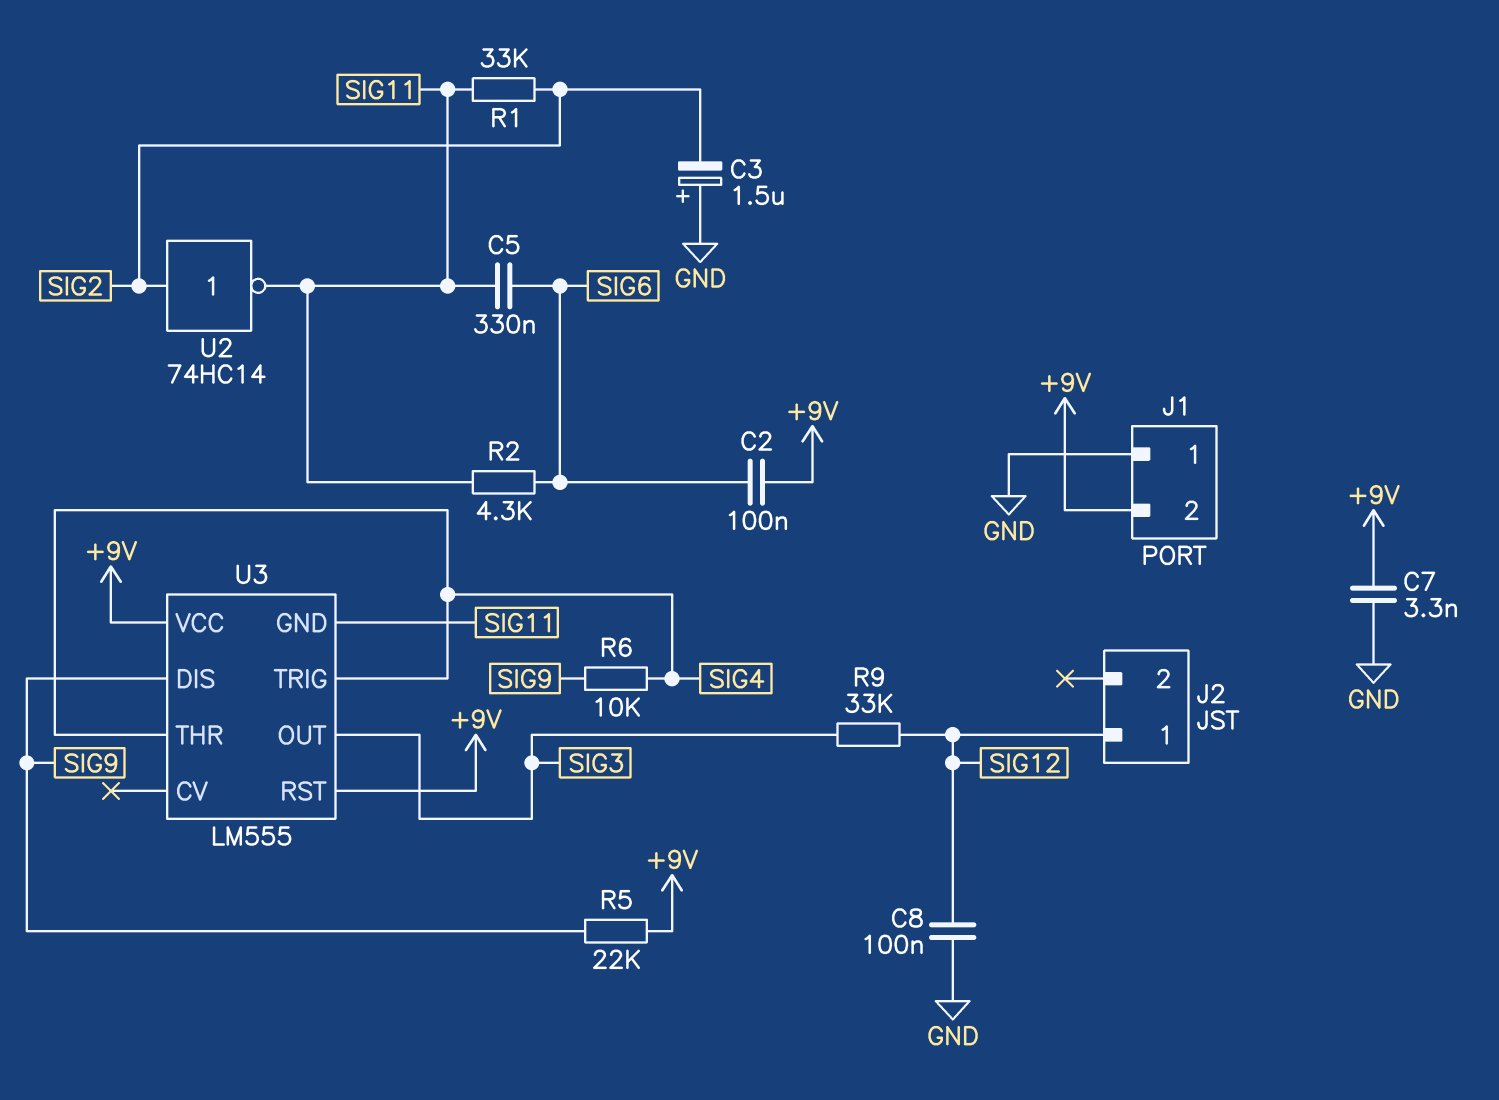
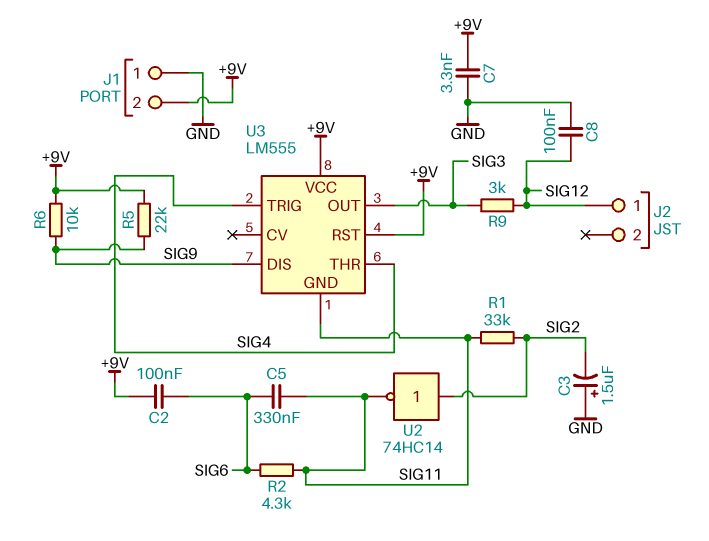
R6: 10k (SIG4, SIG9) -> 10k (+9V, SIG9)
R9: 33k (SIG3, SIG12) -> 3k (SIG3, SIG12)

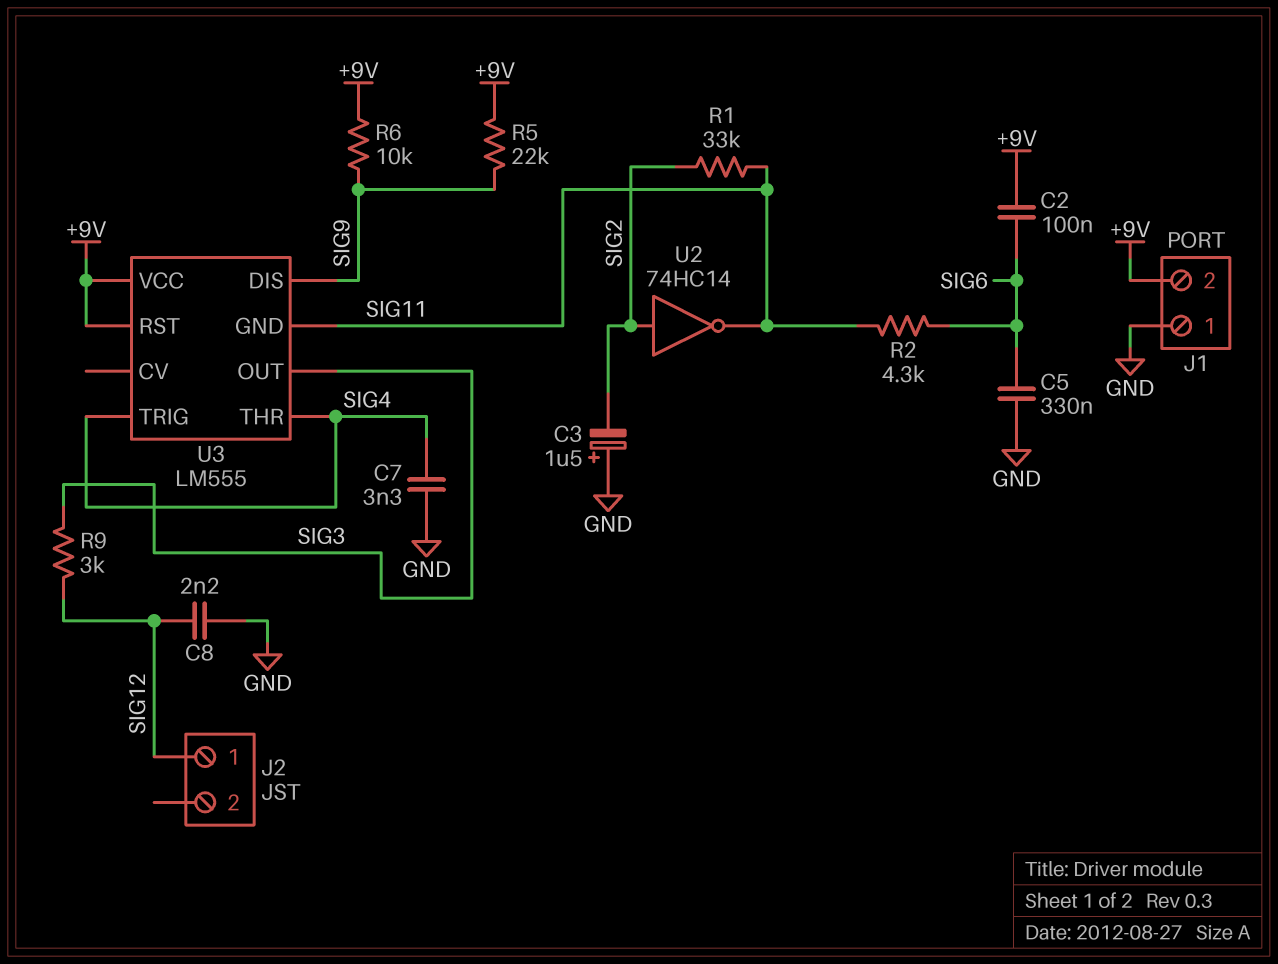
C5: 330nF (SIG6, SIG11) -> 330nF (GND, SIG6)
C7: 3.3nF (+9V, GND) -> 3.3nF (GND, SIG4)
C8: 100nF (GND, SIG12) -> 2.2nF (GND, SIG12)

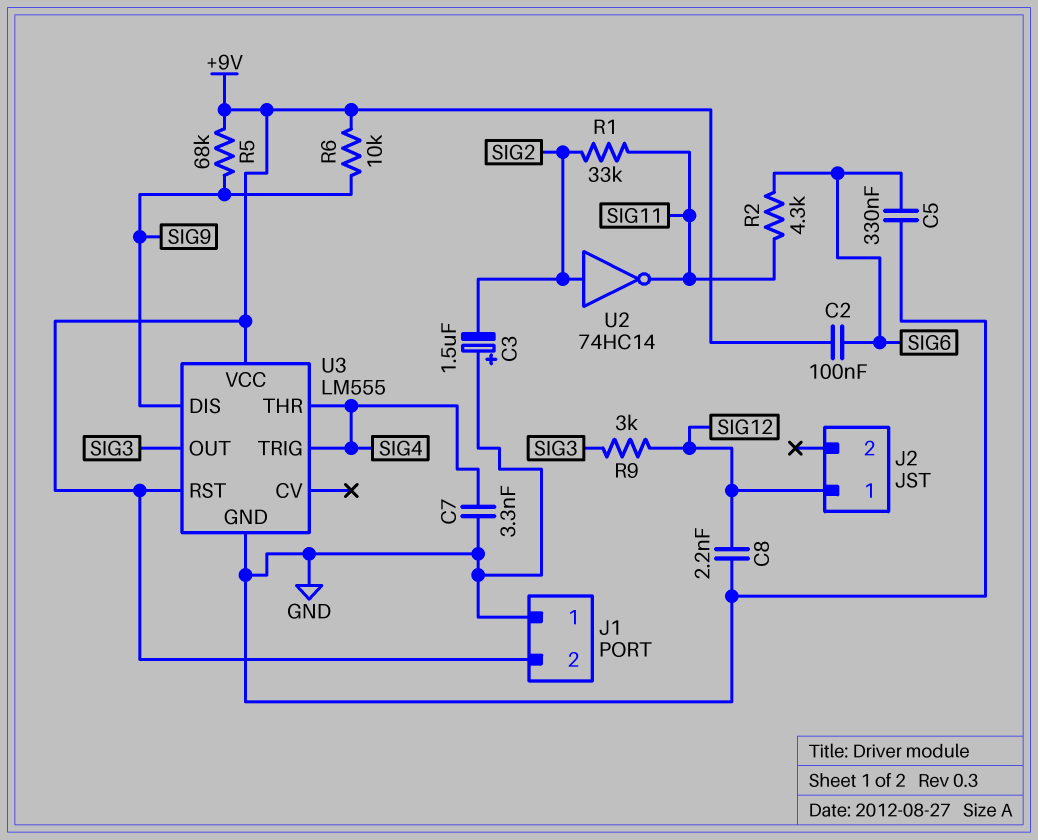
R5: 22k (+9V, SIG9) -> 68k (+9V, SIG9)
U3 pin GND: SIG11 -> GND

